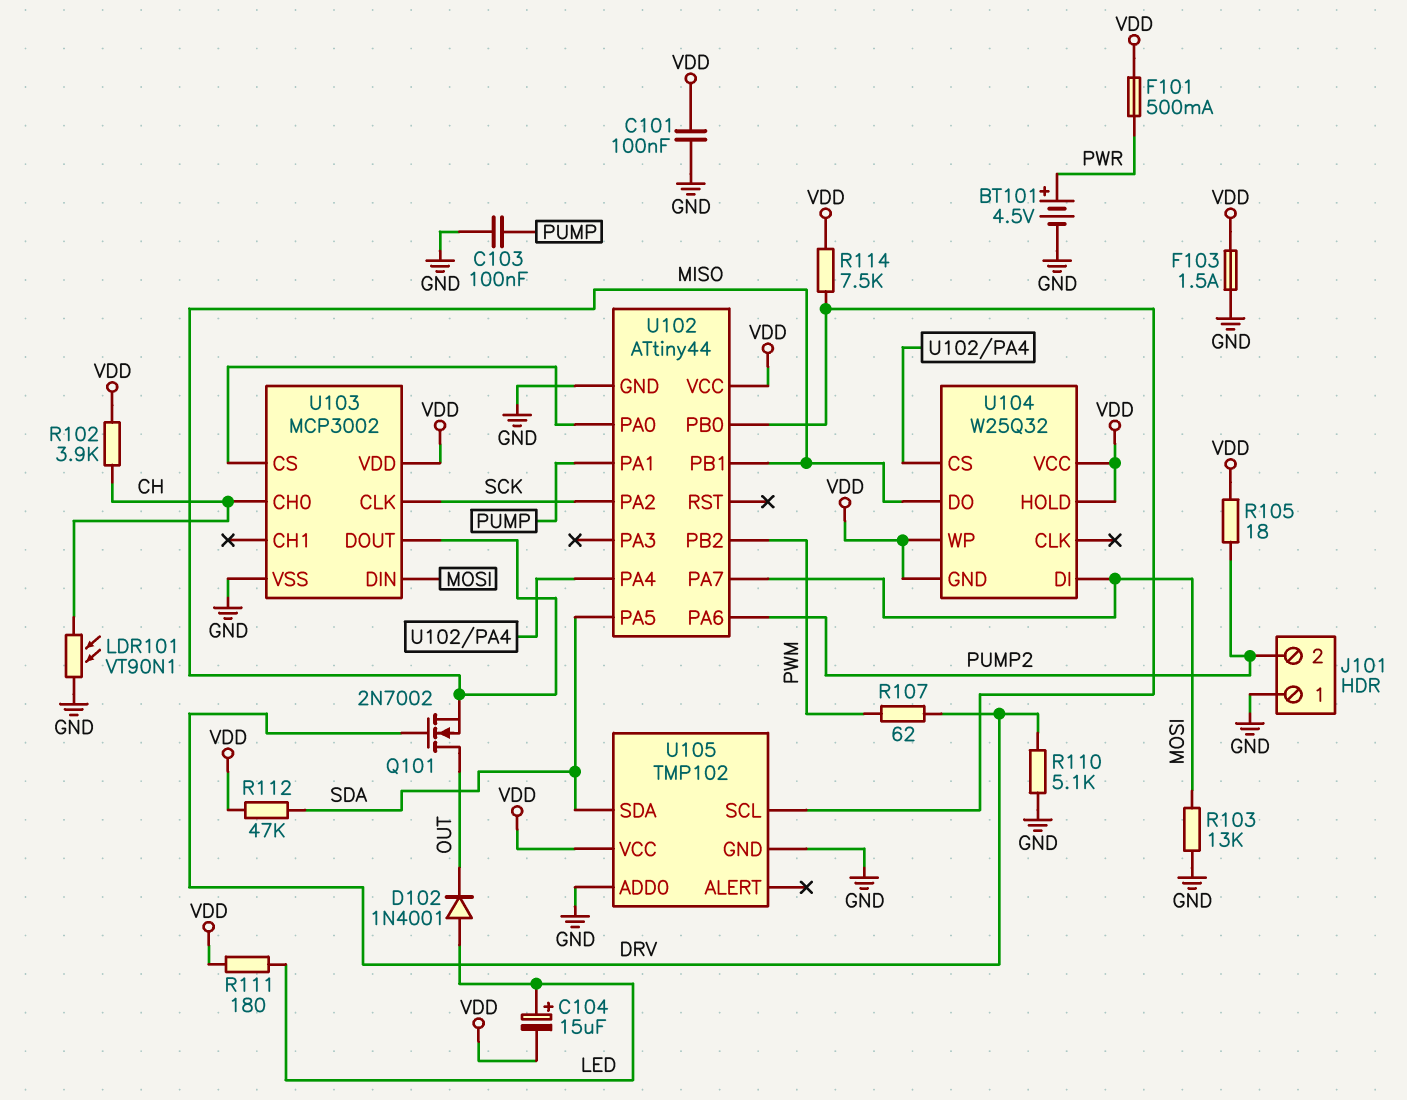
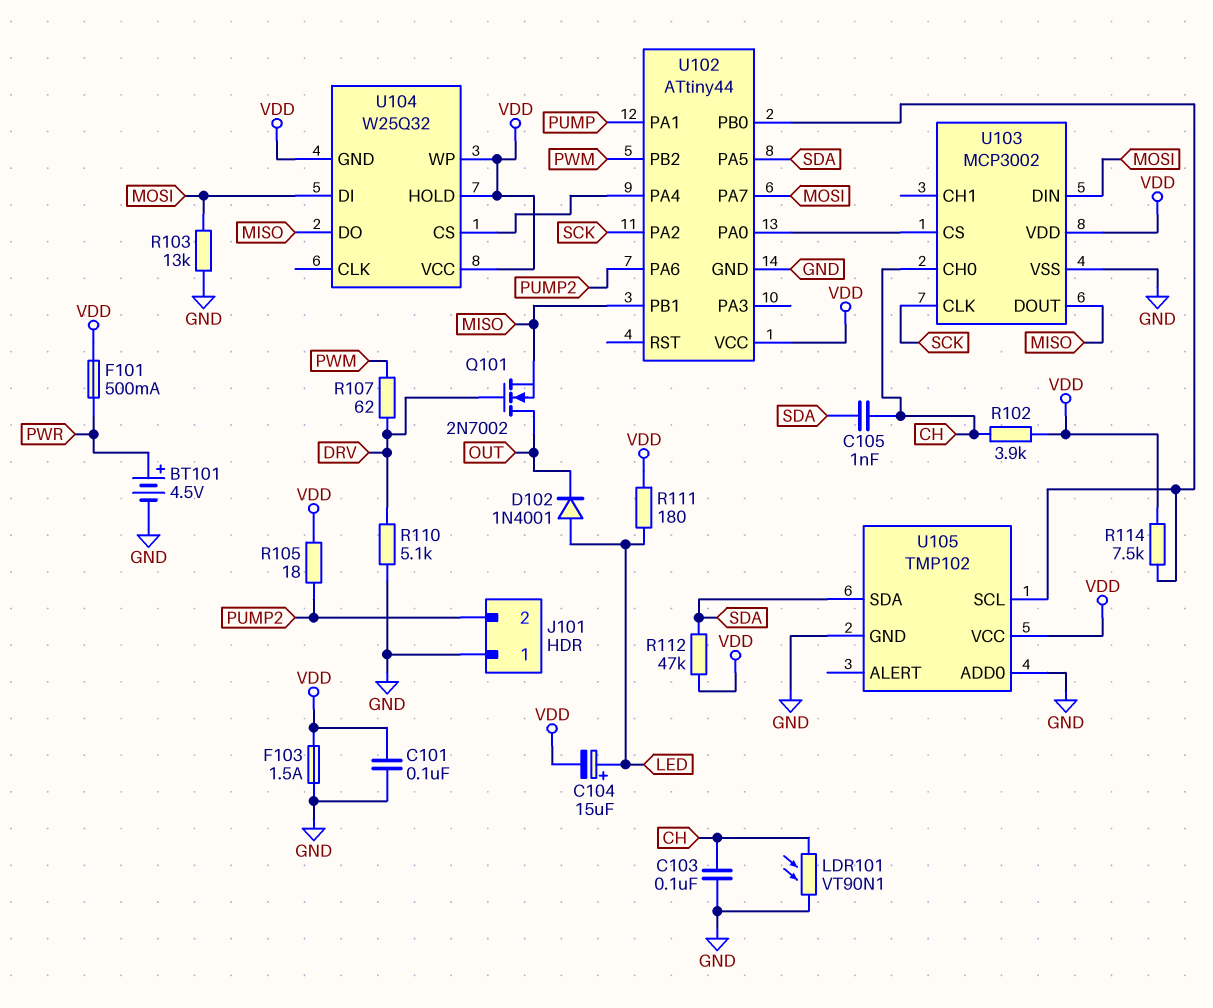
C103: 100nF (GND, PUMP) -> 100nF (CH, GND)
C105: none -> 1nF (CH, SDA)

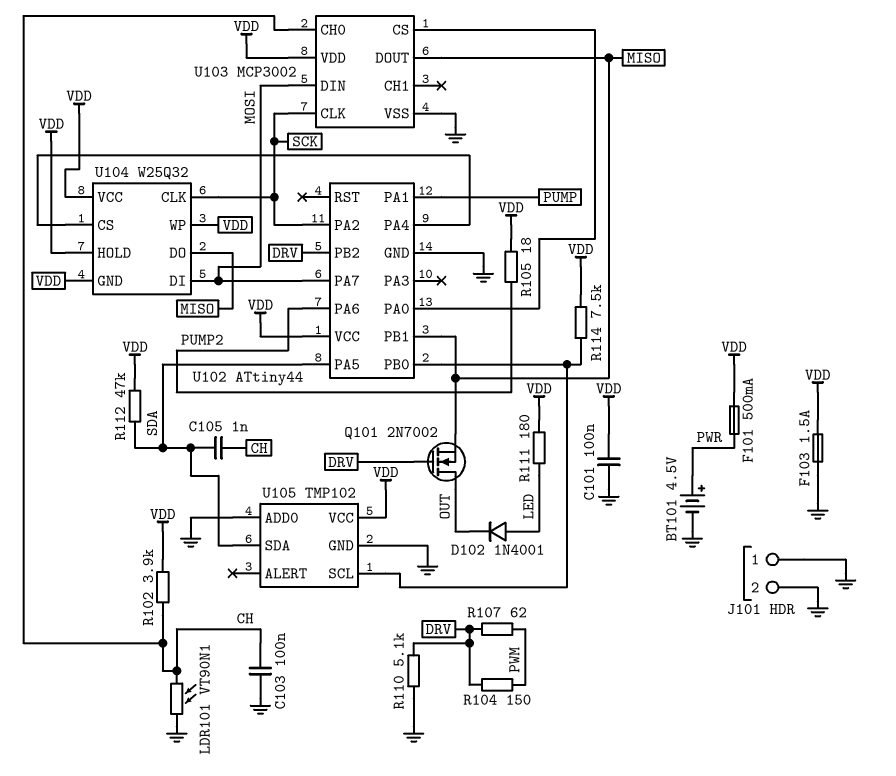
C104: 15uF (plus LED, minus VDD) -> none
J101 pin 2: PUMP2 -> GND
R103: 13k (GND, MOSI) -> none
R104: none -> 150 (DRV, PWM)
U102 pin PB2: PWM -> DRV
U104 pin CLK: none -> SCK

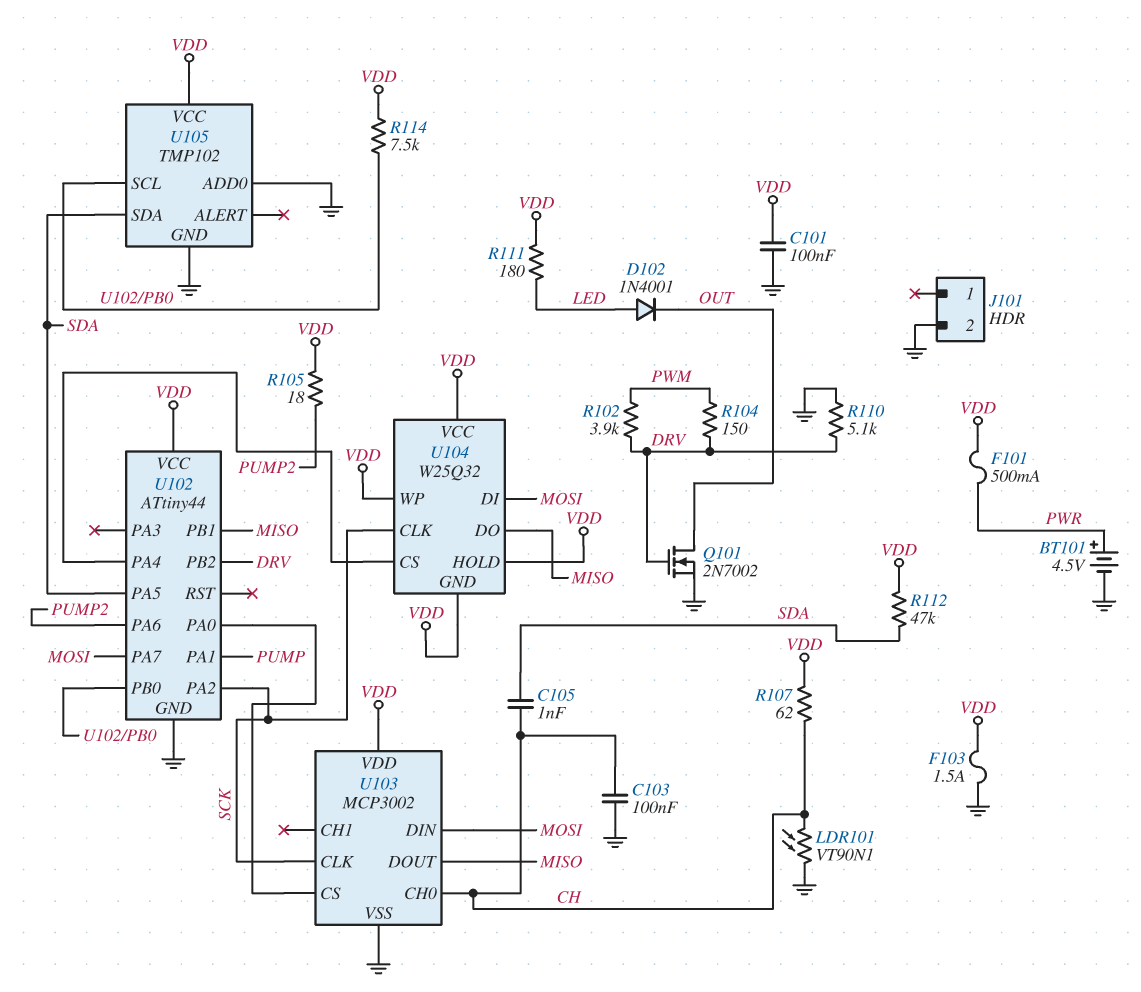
J101 pin 1: GND -> none
Q101: NMOS 2N7002 (G DRV, D OUT, S MISO) -> NMOS 2N7002 (G DRV, D OUT, S GND)
R102: 3.9k (CH, VDD) -> 3.9k (DRV, PWM)
R107: 62 (DRV, PWM) -> 62 (CH, VDD)

